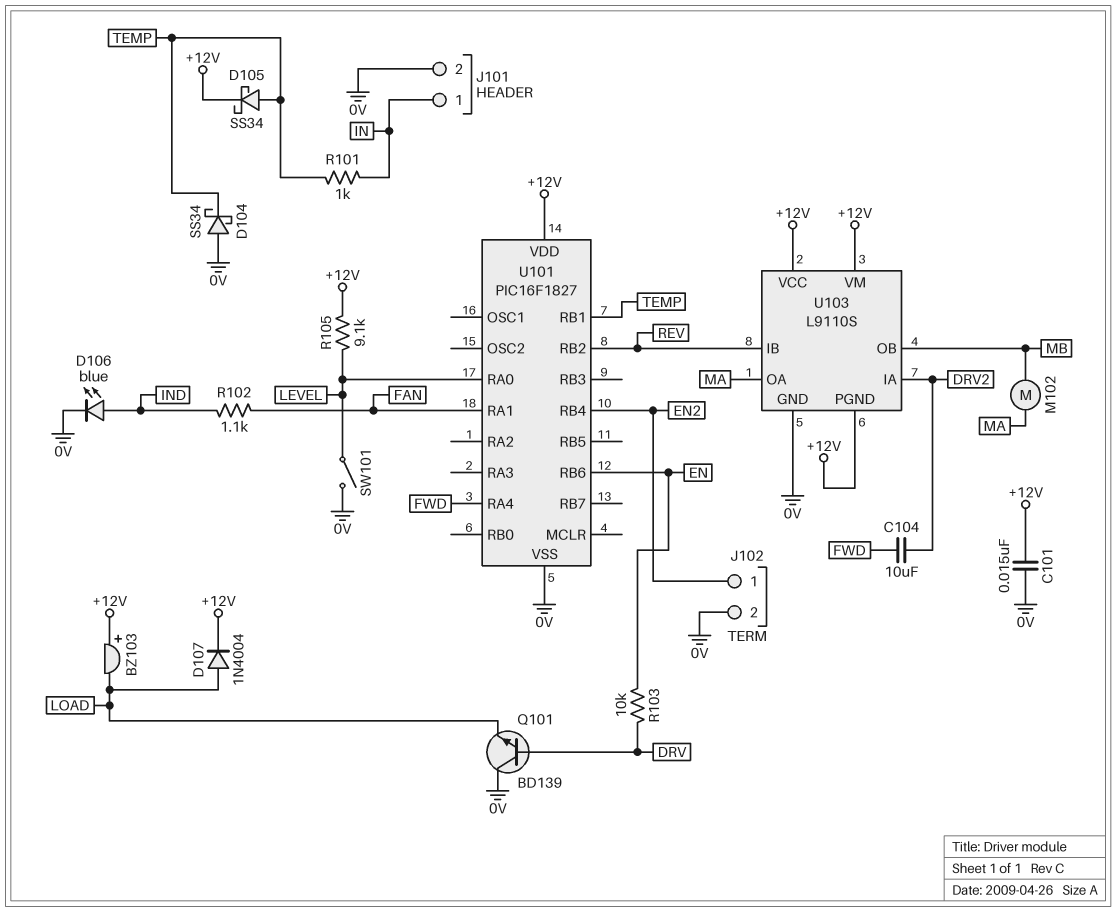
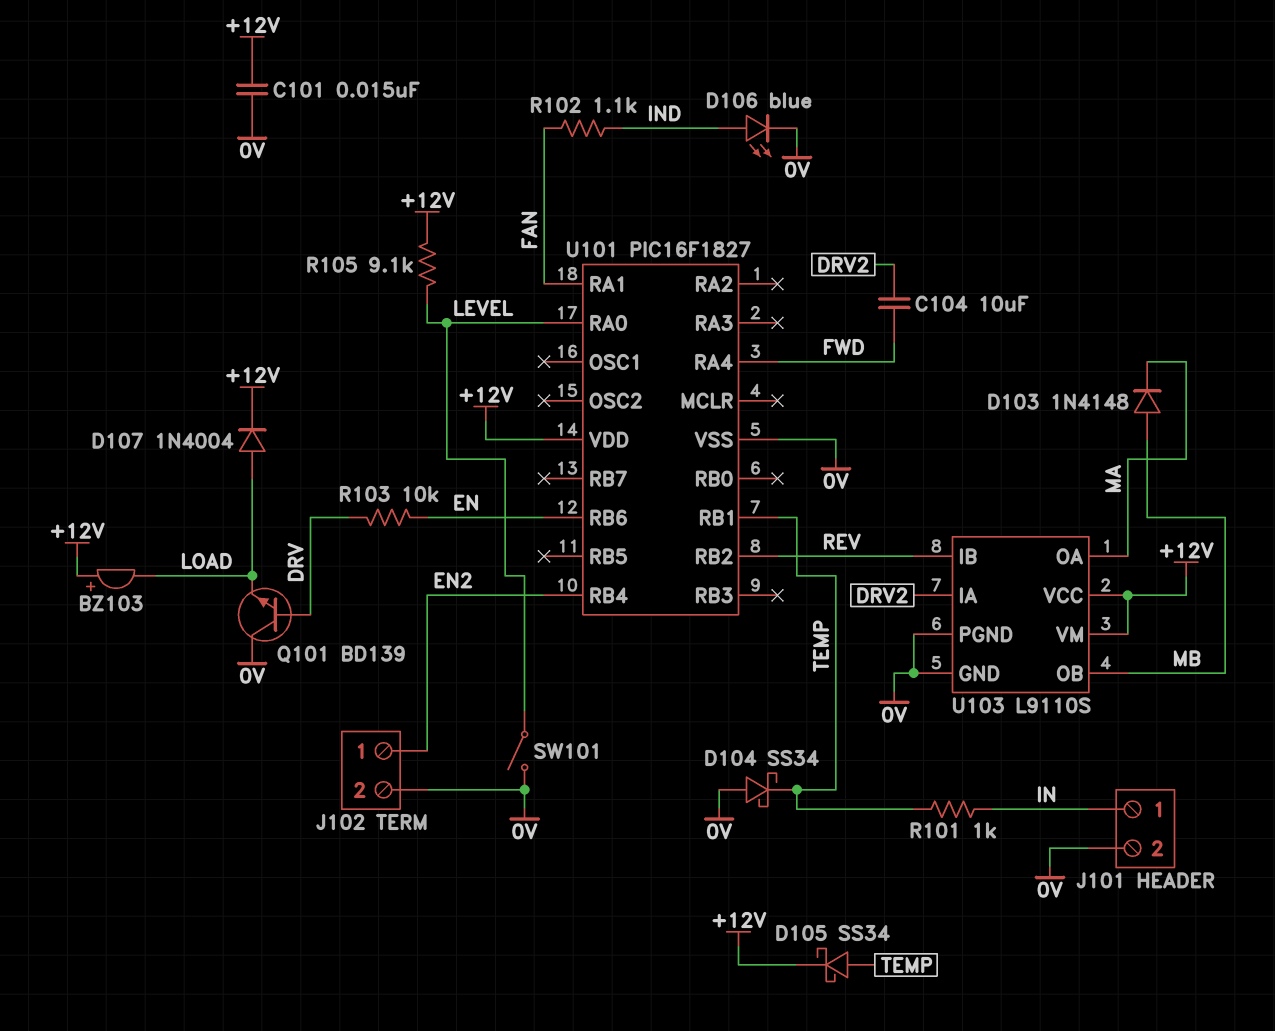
D103: none -> diode 1N4148 (A MB, K MA)
M102: motor (MA, MB) -> none
U103 pin PGND: +12V -> 0V

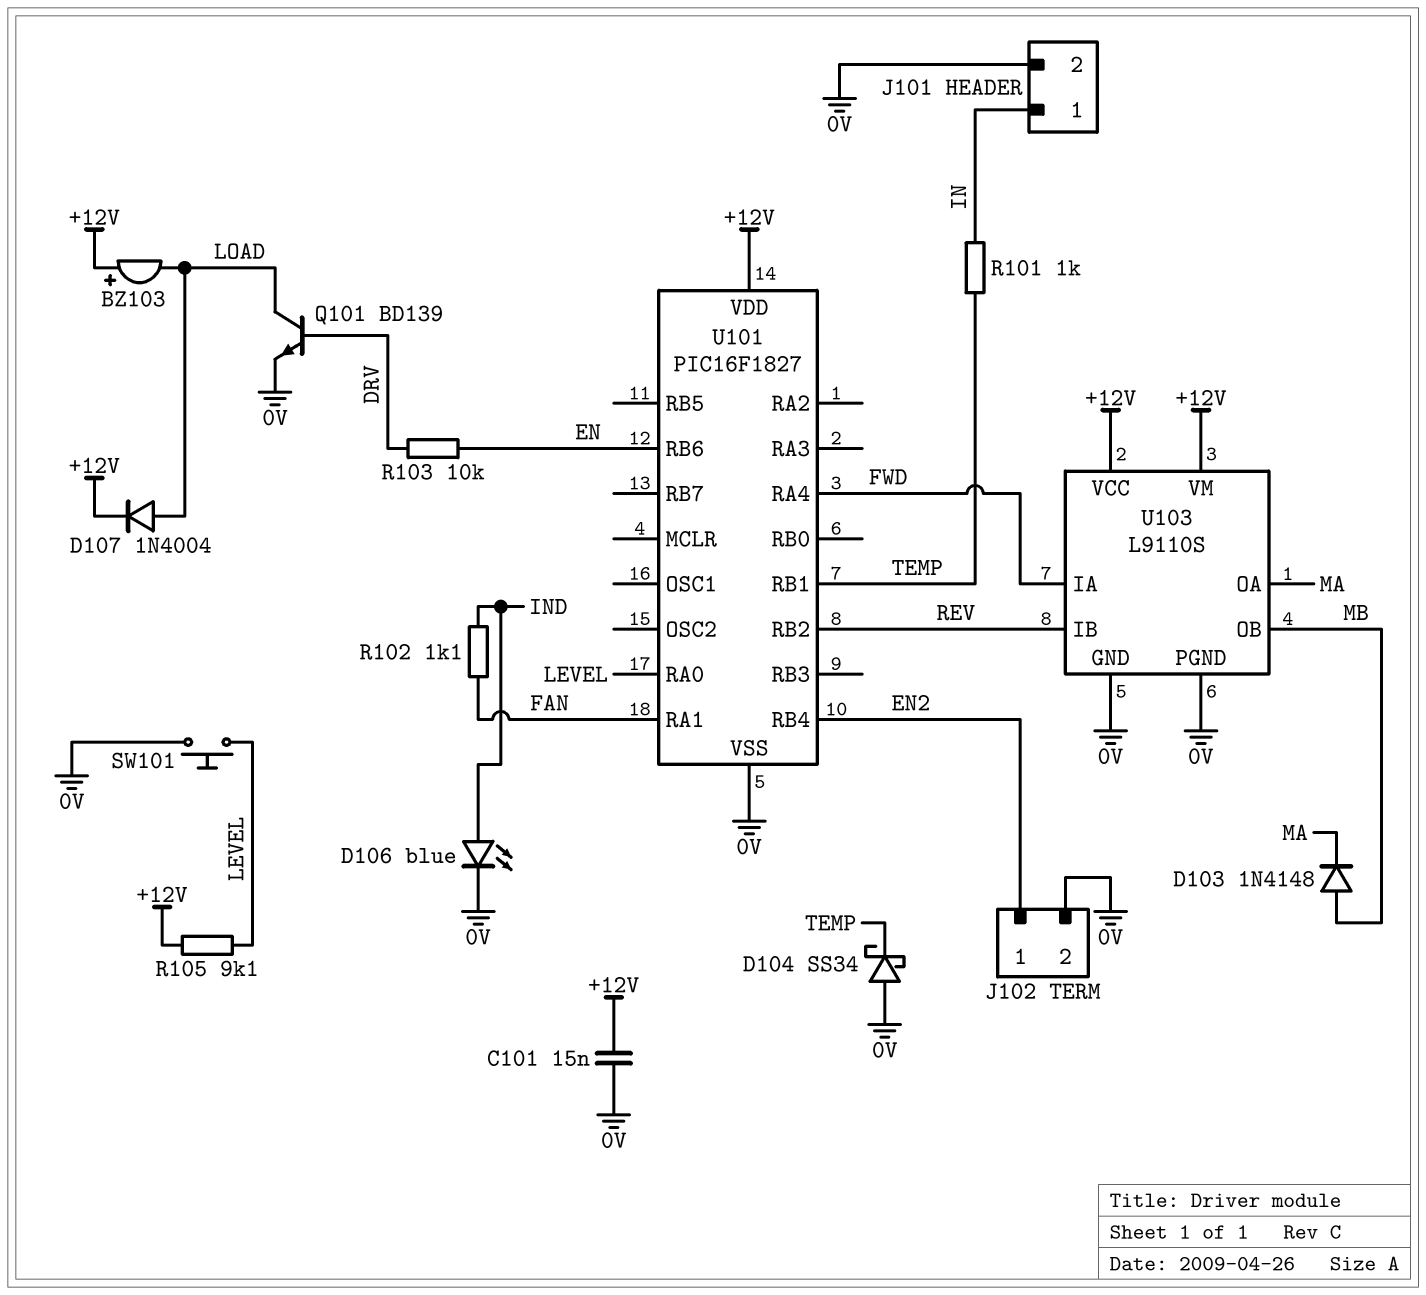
C104: 10uF (DRV2, FWD) -> none
D105: schottky SS34 (A TEMP, K +12V) -> none
Q101: NPN BD139 (B DRV, C 0V, E LOAD) -> NPN BD139 (B DRV, C LOAD, E 0V)
SW101: switch (0V, LEVEL) -> button (0V, LEVEL)
U103 pin IA: DRV2 -> FWD

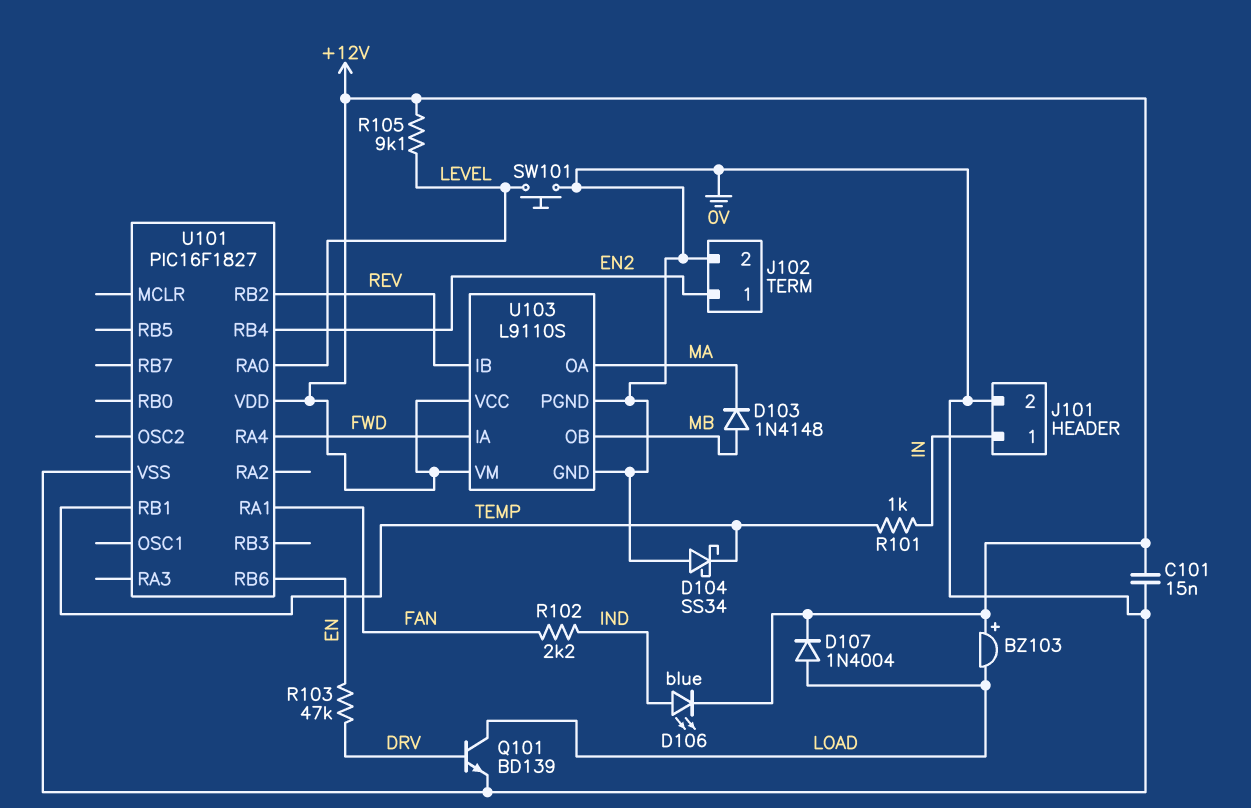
D106: LED blue (A IND, K 0V) -> LED blue (A IND, K +12V)
R102: 1.1k (FAN, IND) -> 2.2k (FAN, IND)
R103: 10k (DRV, EN) -> 47k (DRV, EN)

